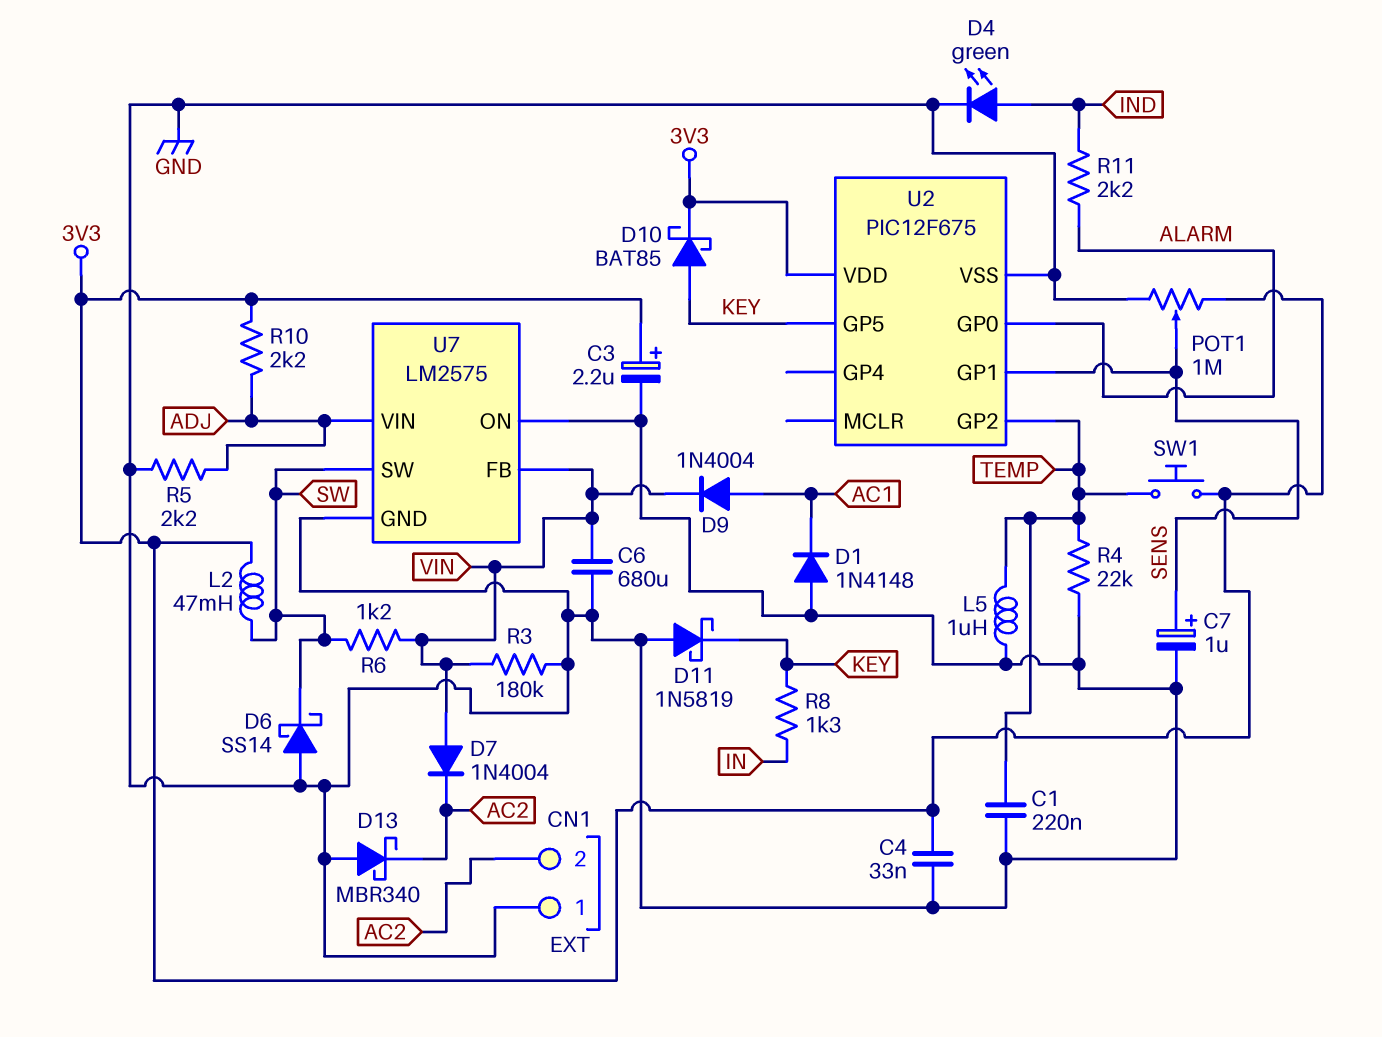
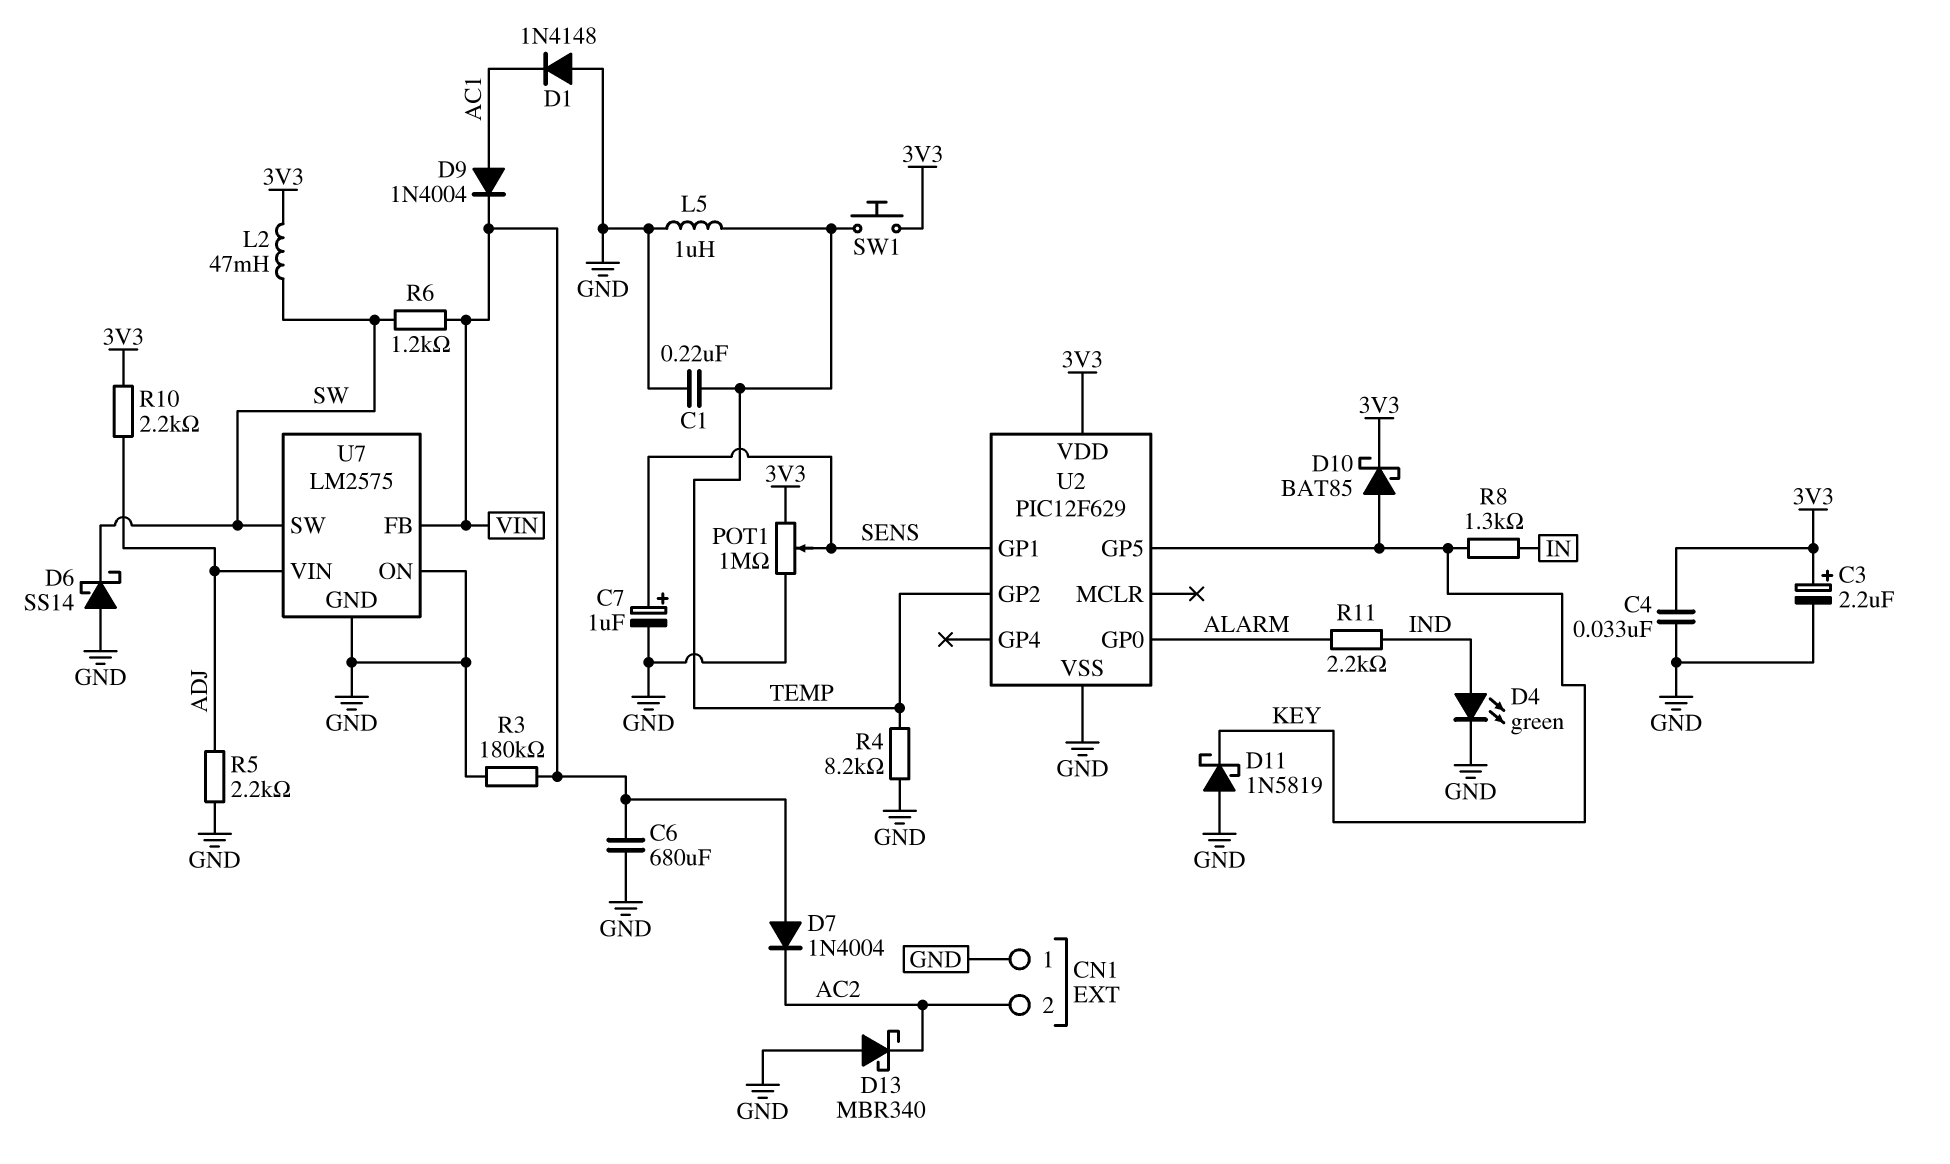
R4: 22k (GND, TEMP) -> 8.2k (GND, TEMP)
U2: PIC12F675 -> PIC12F629

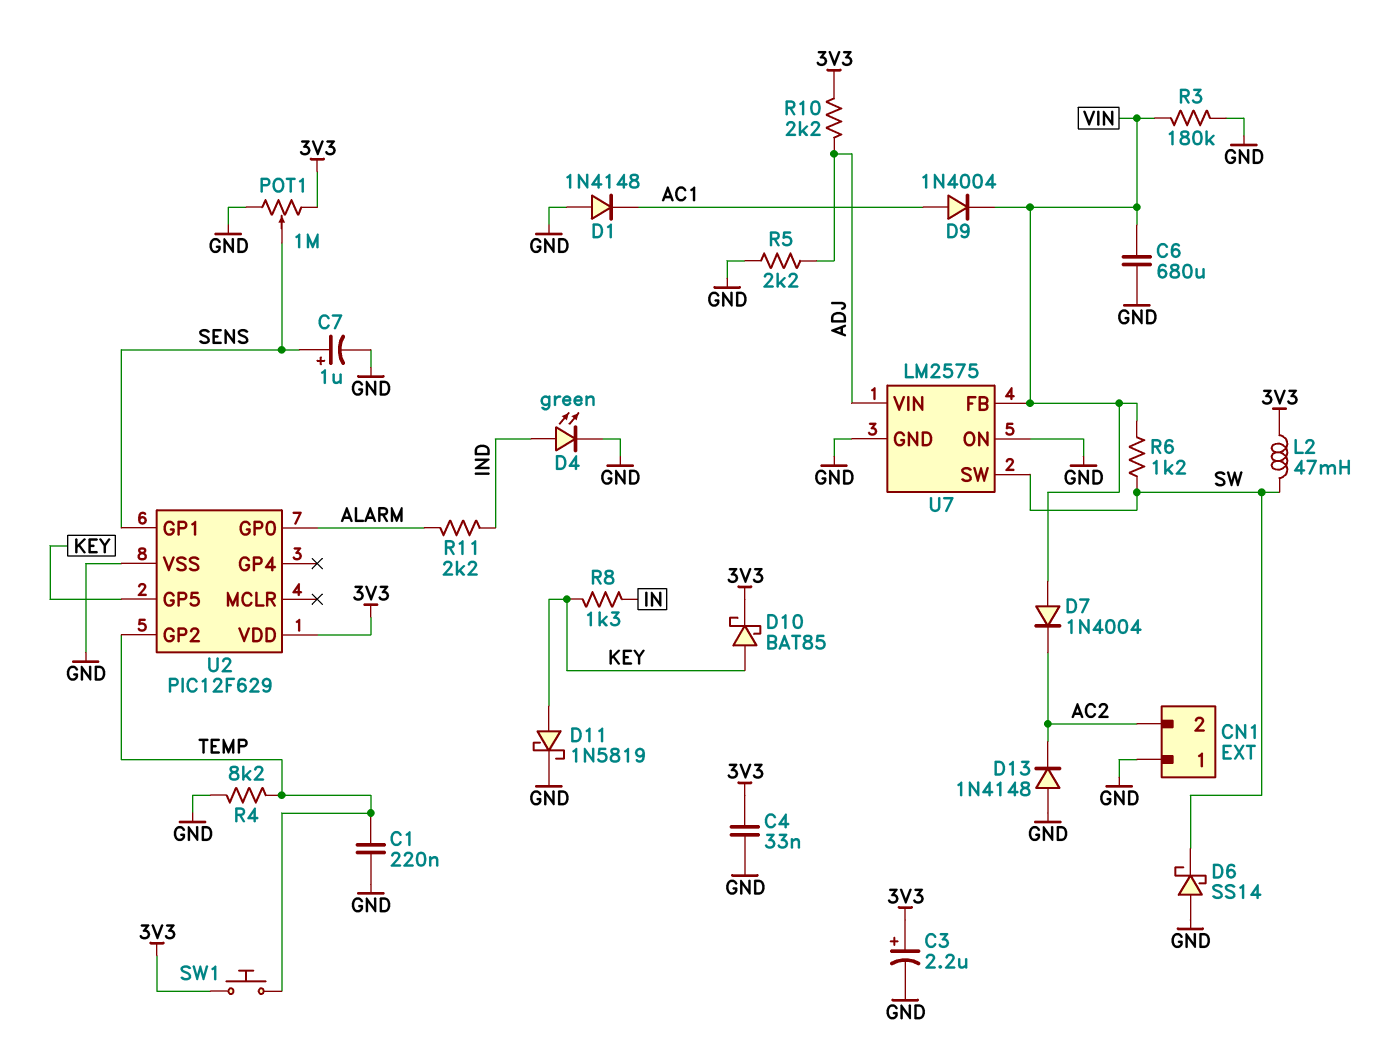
D11: schottky 1N5819 (A GND, K KEY) -> schottky 1N5819 (A KEY, K GND)
D13: schottky MBR340 (A GND, K AC2) -> diode 1N4148 (A GND, K AC2)
L5: 1uH (GND, TEMP) -> none

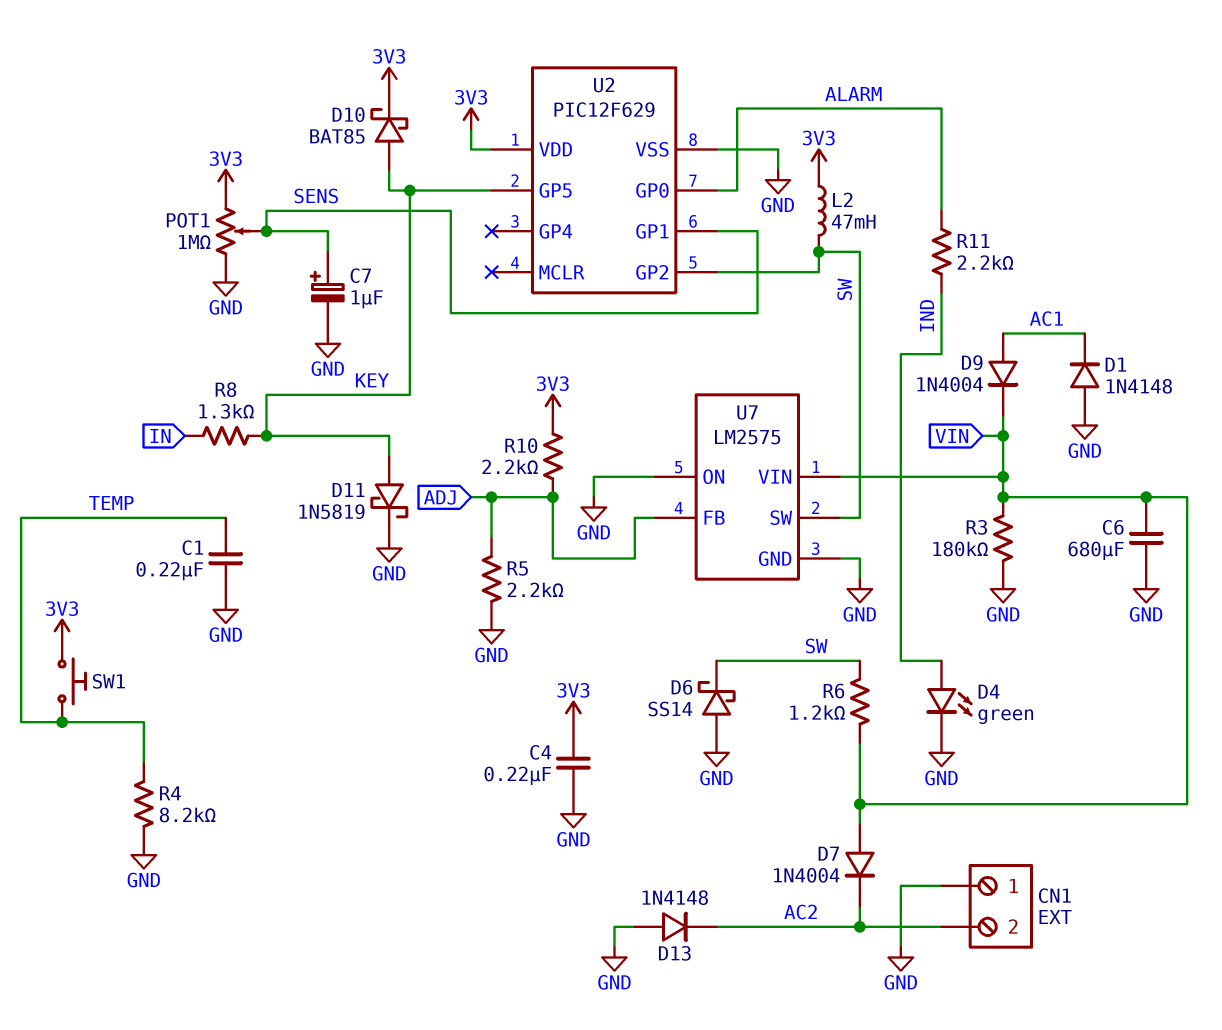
C3: 2.2uF (plus 3V3, minus GND) -> none
C4: 33nF (3V3, GND) -> 220nF (3V3, GND)
U2 pin GP2: TEMP -> SW
U7 pin FB: VIN -> ADJ
U7 pin VIN: ADJ -> VIN

